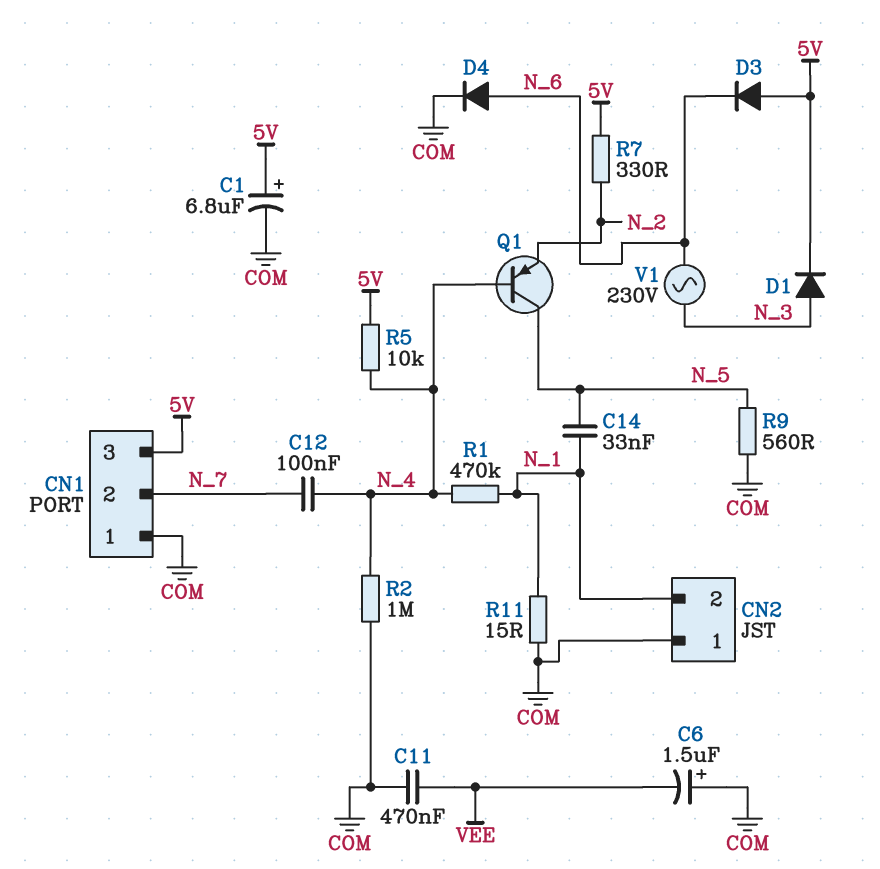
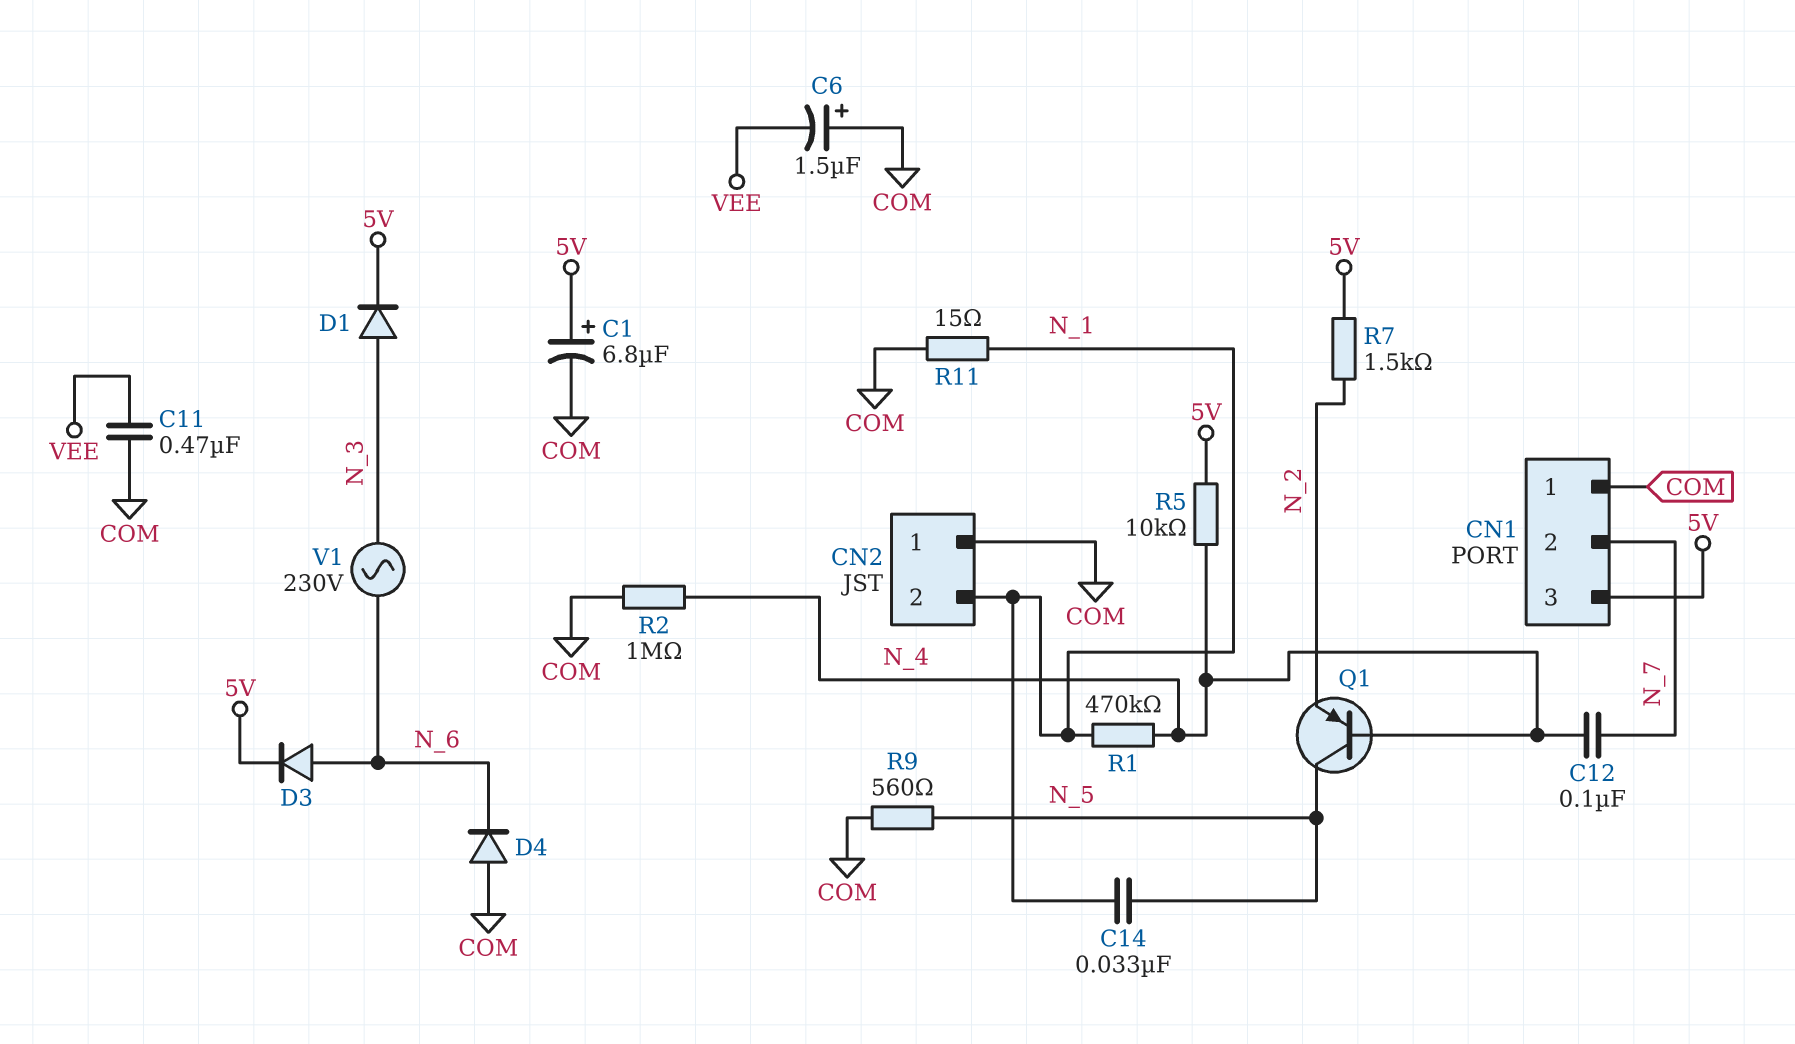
D3: diode (A 5V, K N_6) -> diode (A N_6, K 5V)
D4: diode (A N_6, K COM) -> diode (A COM, K N_6)
R7: 330 (5V, N_2) -> 1.5k (5V, N_2)

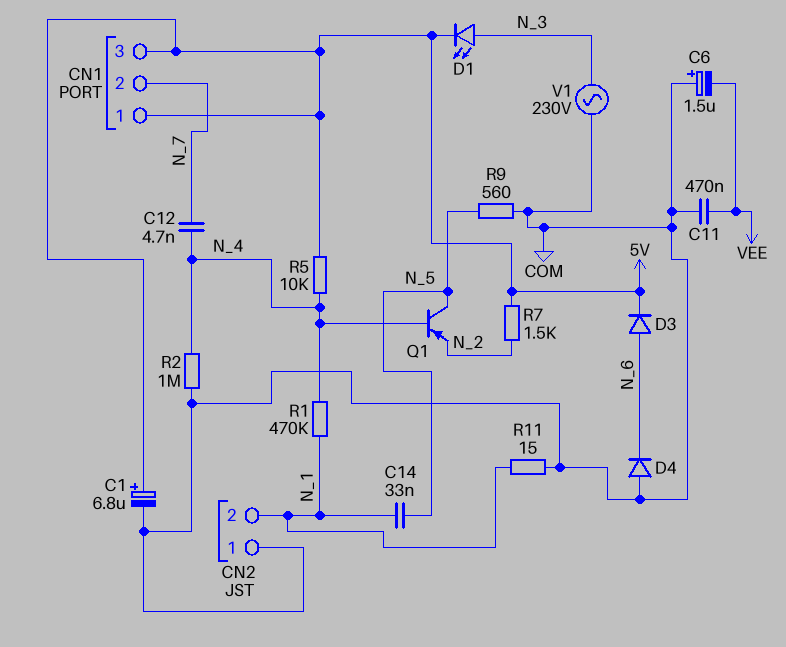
C12: 100nF (N_4, N_7) -> 4.7nF (N_4, N_7)
CN1 pin 1: COM -> 5V
D1: diode (A N_3, K 5V) -> LED (A N_3, K 5V)
V1: AC 230V (N_3, N_6) -> AC 230V (COM, N_3)

